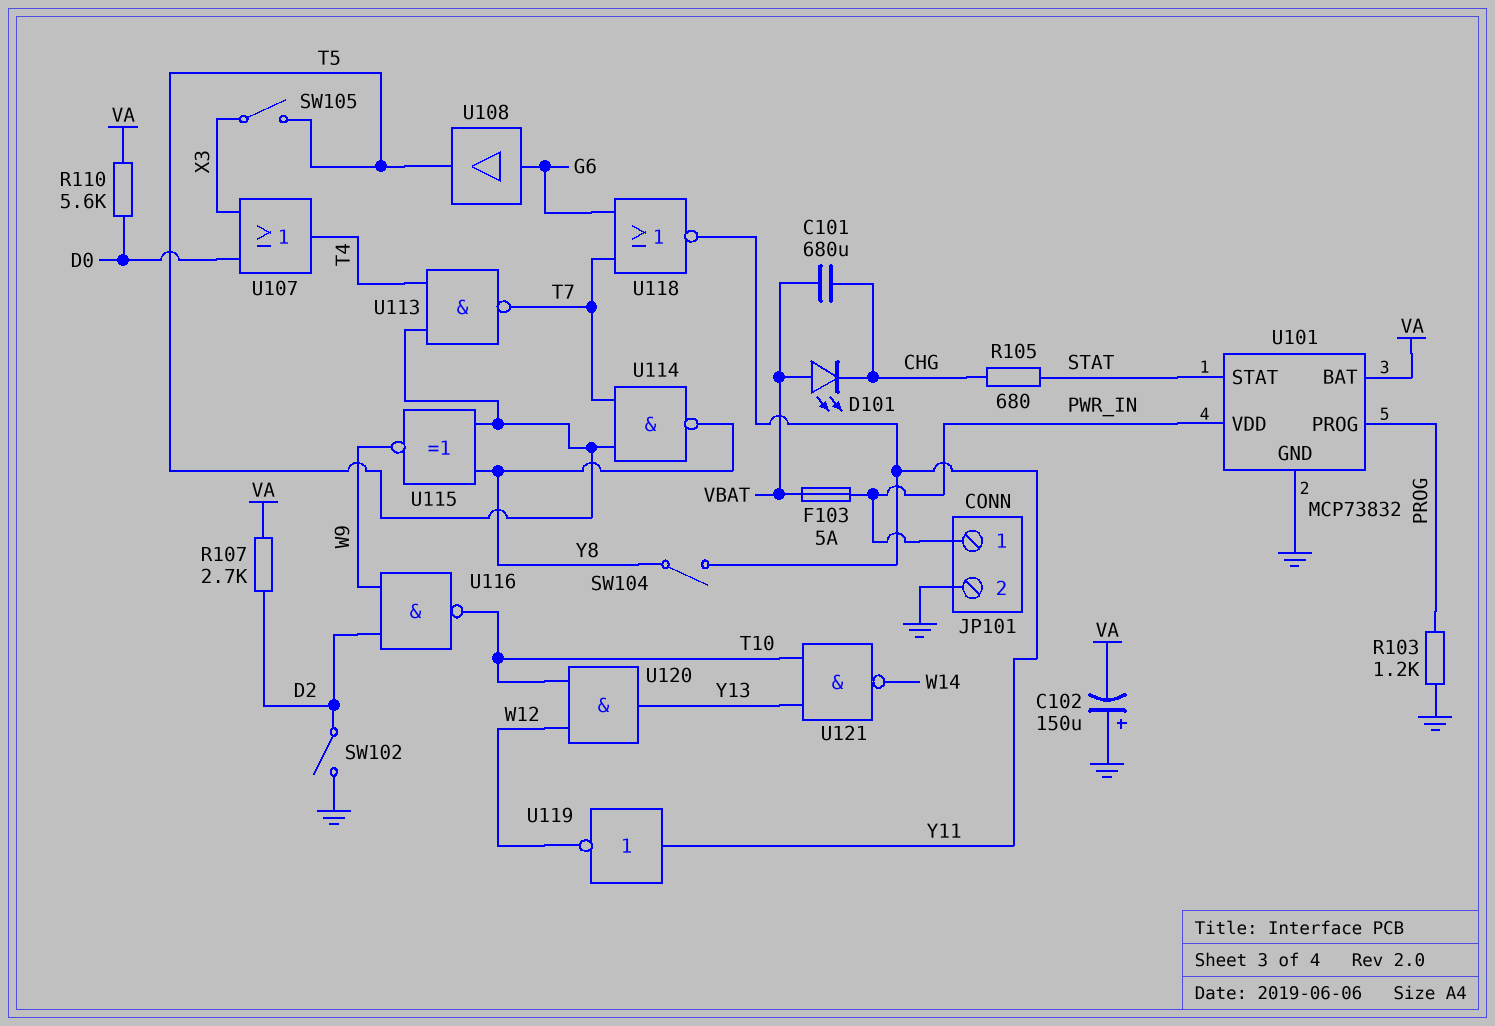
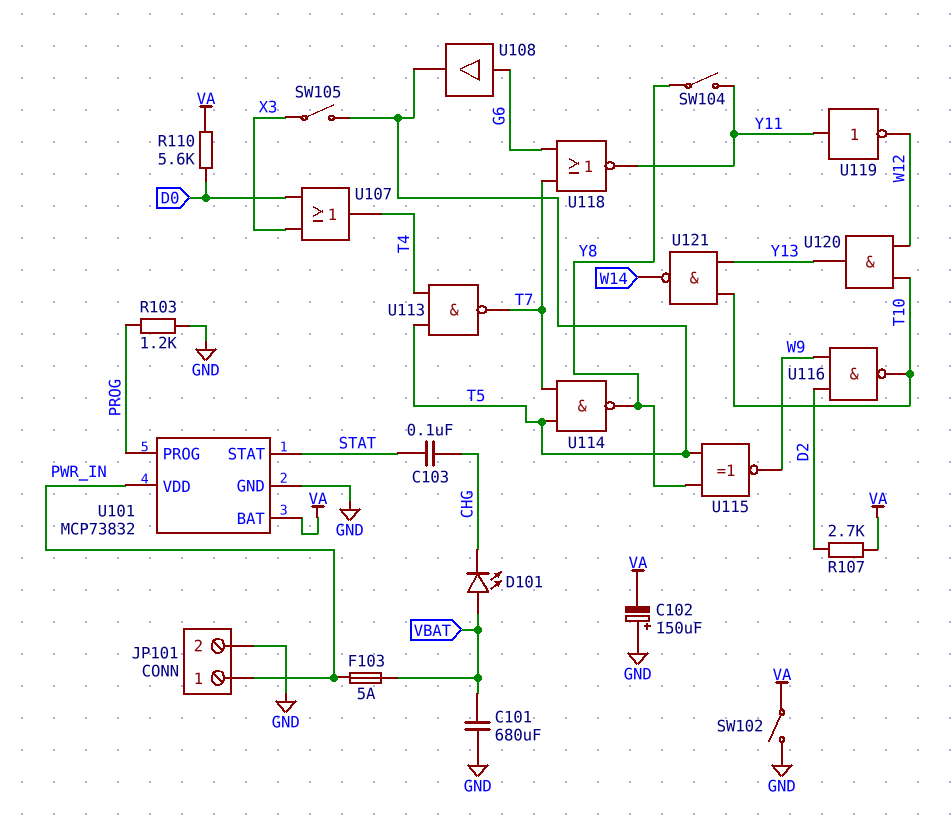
C101: 680uF (CHG, VBAT) -> 680uF (GND, VBAT)
C103: none -> 100nF (CHG, STAT)
R105: 680 (CHG, STAT) -> none
SW102: switch (D2, GND) -> switch (GND, VA)

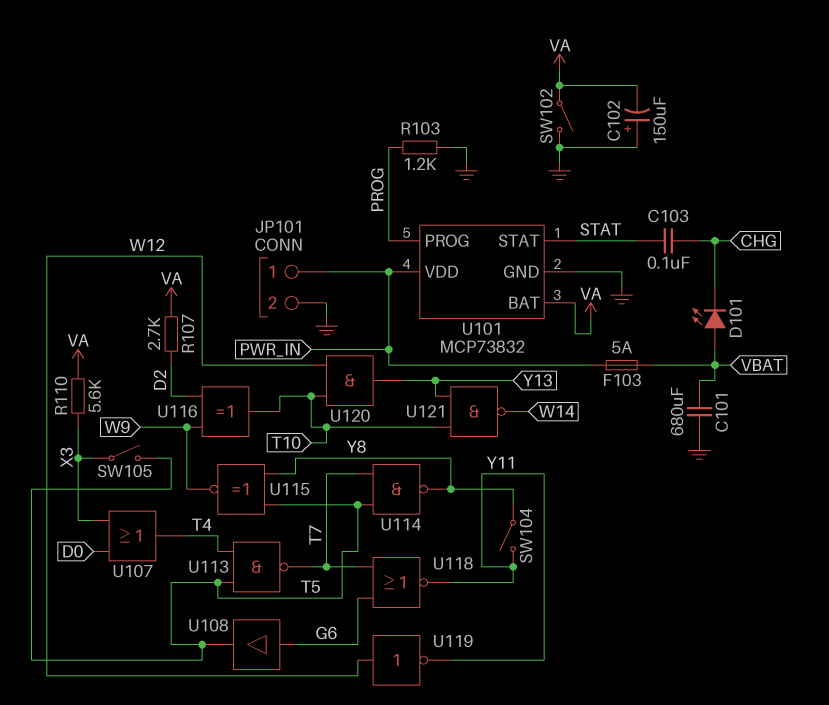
R110: 5.6k (D0, VA) -> 5.6k (VA, X3)
U116: NAND (in D2, in W9, out T10) -> XOR (in D2, in W9, out T10)
U119: NOT (in Y11, out W12) -> NOT (in W12, out Y11)

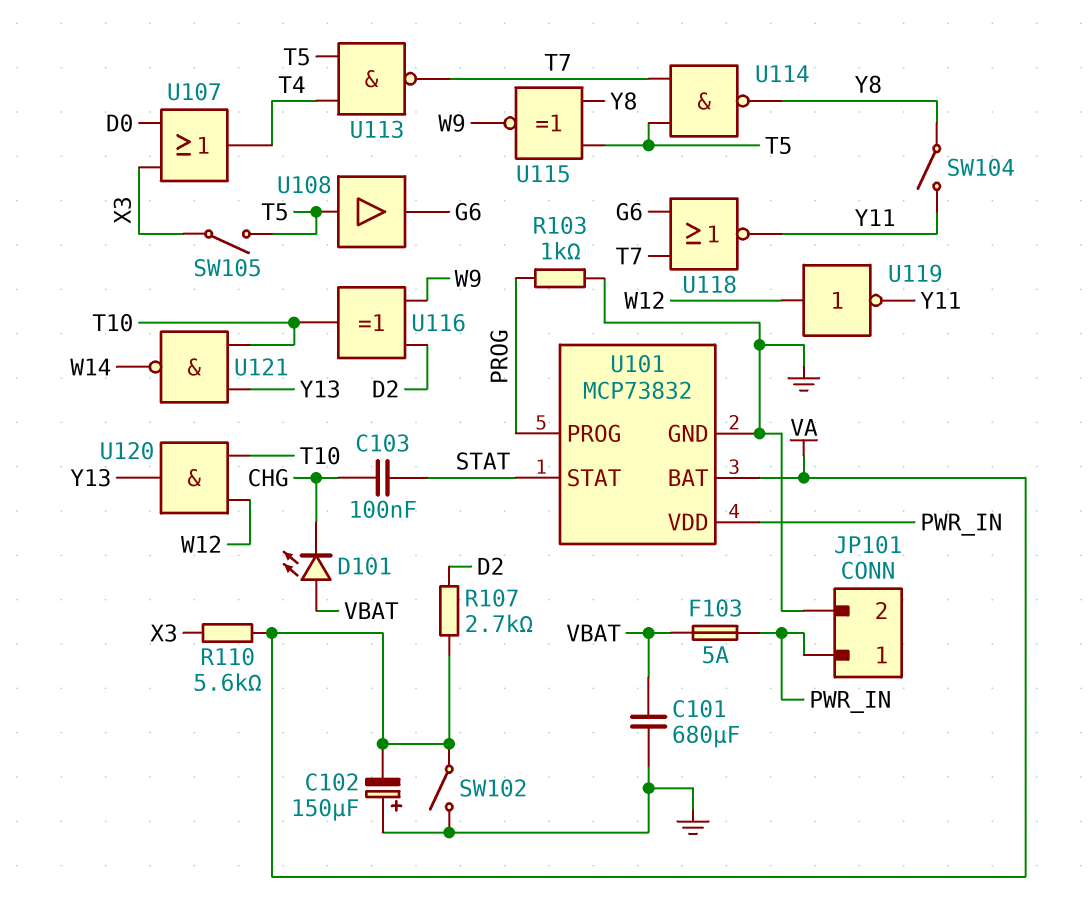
R103: 1.2k (GND, PROG) -> 1k (GND, PROG)
U108: buffer (in G6, out T5) -> buffer (in T5, out G6)

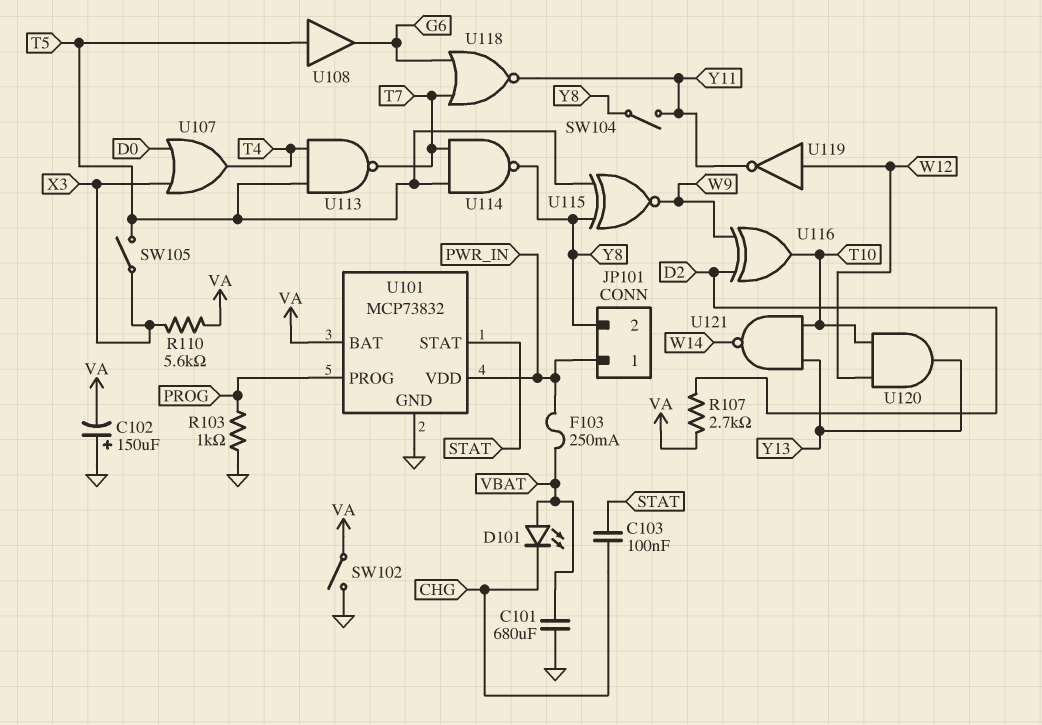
F103: 5A (PWR_IN, VBAT) -> 250mA (PWR_IN, VBAT)
JP101 pin 2: GND -> Y8

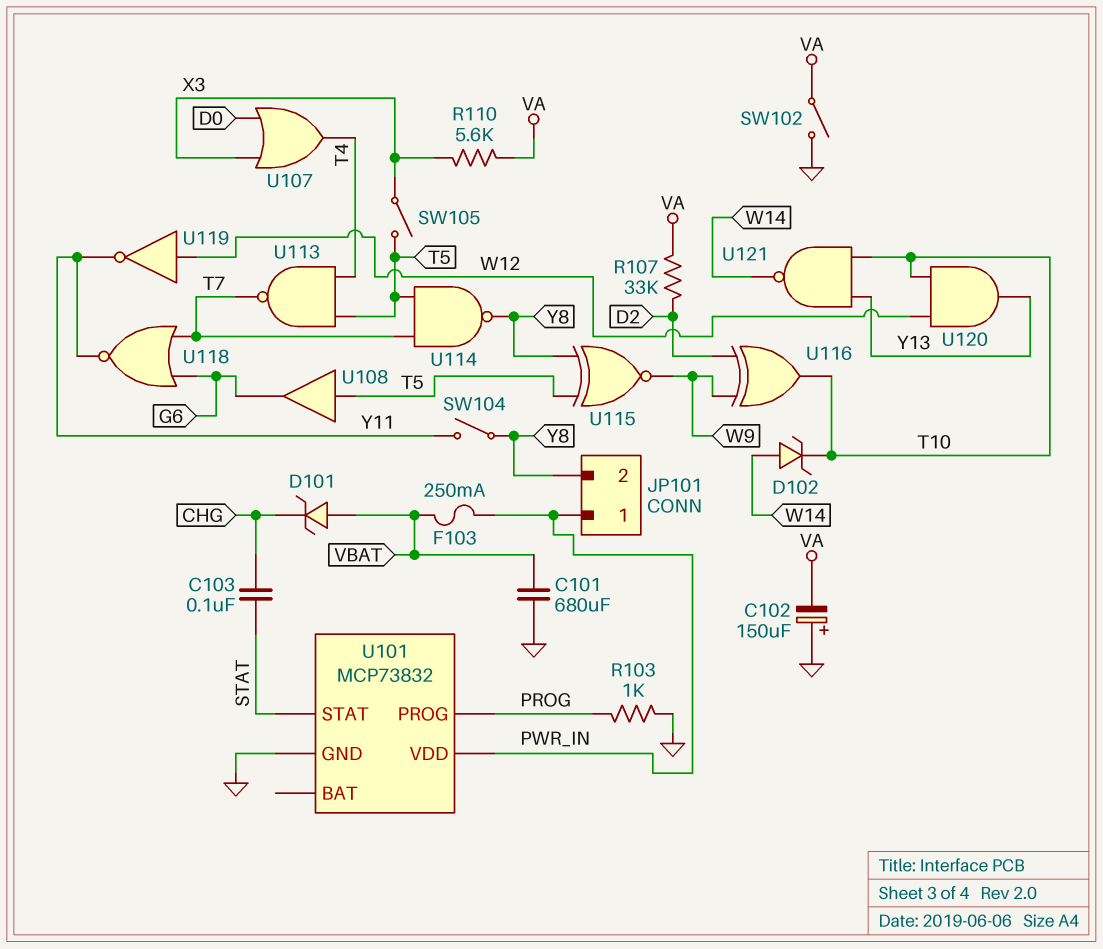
D101: LED (A VBAT, K CHG) -> zener (A VBAT, K CHG)
D102: none -> zener (A W14, K T10)
R107: 2.7k (D2, VA) -> 33k (D2, VA)
U101 pin BAT: VA -> none

